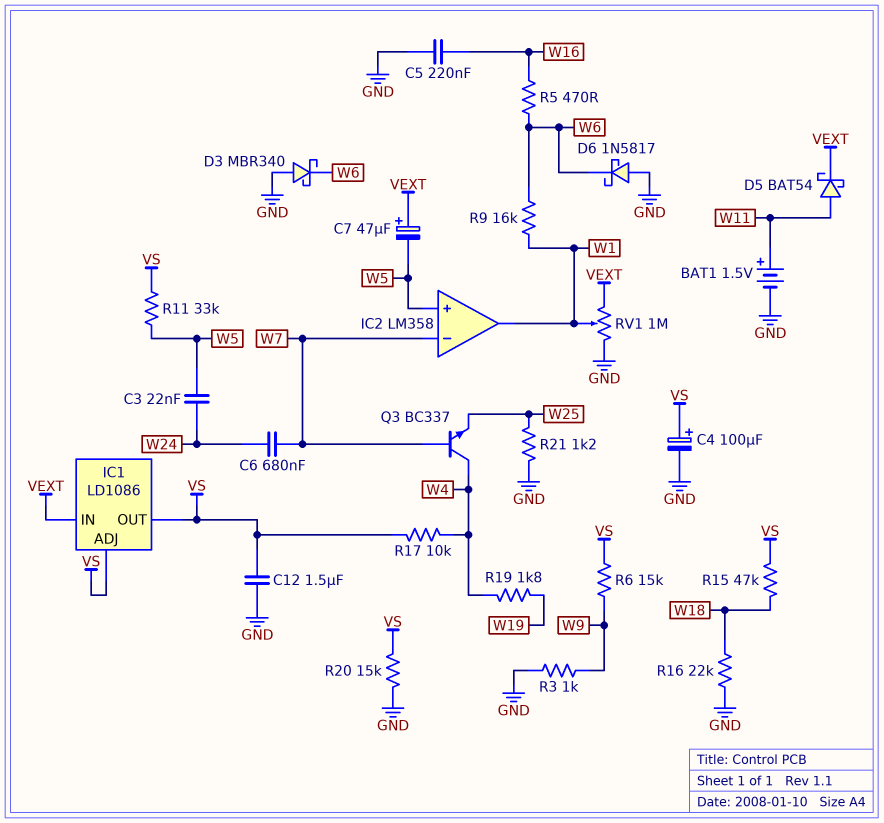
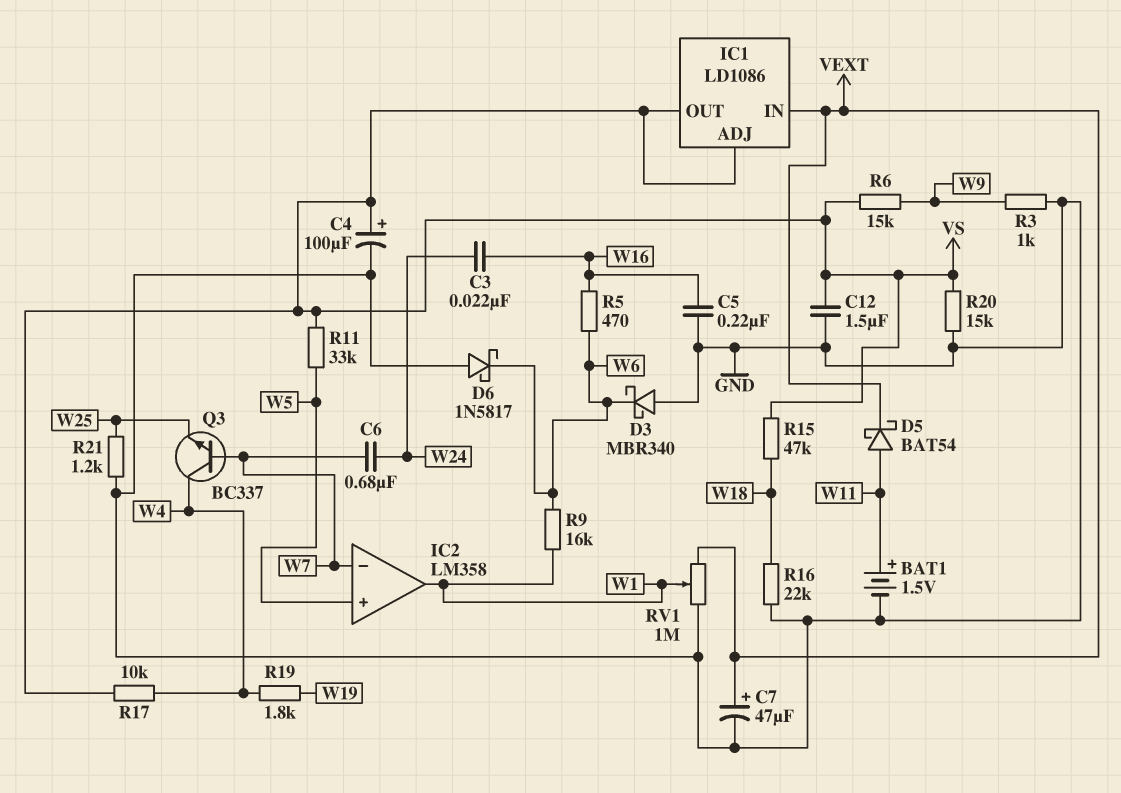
C3: 22nF (W5, W24) -> 22nF (W16, W24)
C7: 47uF (plus VEXT, minus W5) -> 47uF (plus VEXT, minus GND)

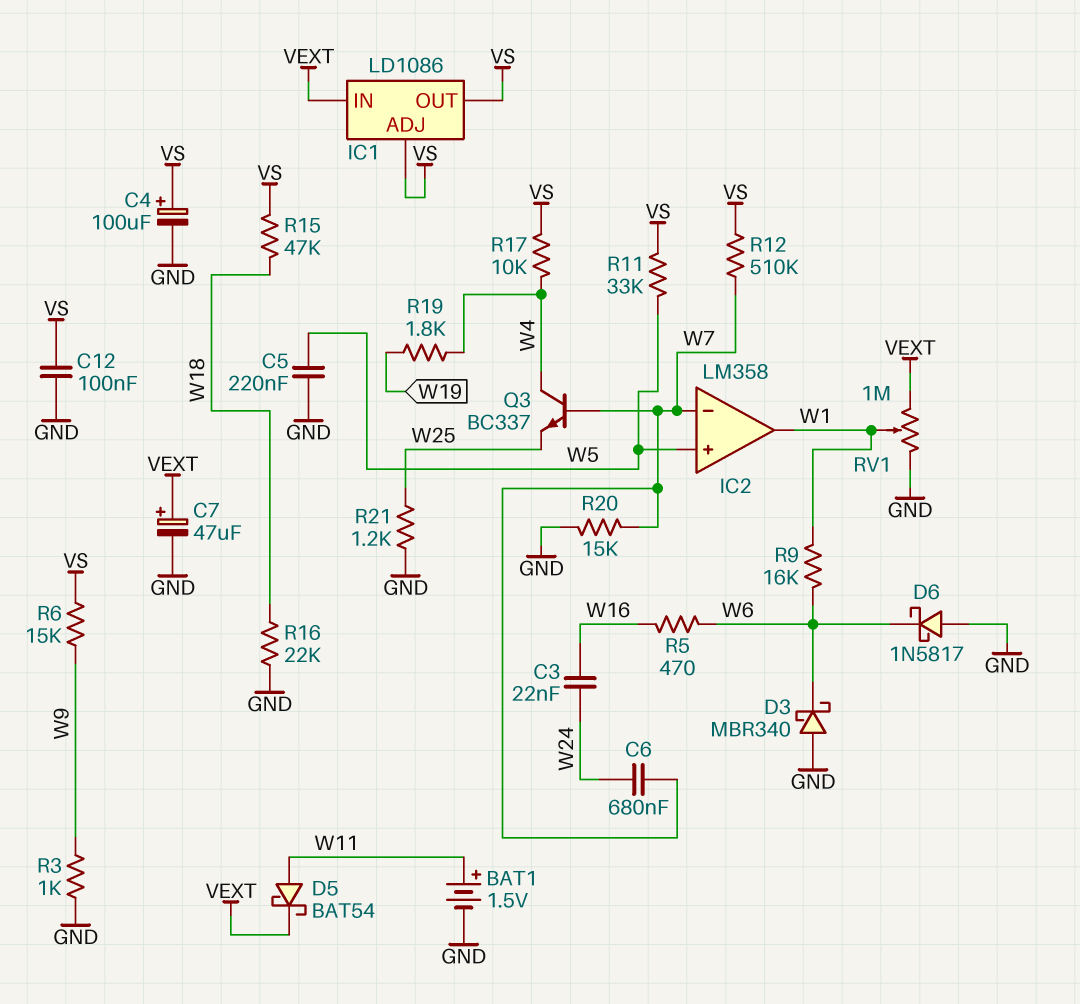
C5: 220nF (GND, W16) -> 220nF (GND, W5)
C12: 1.5uF (GND, VS) -> 100nF (GND, VS)
R12: none -> 510k (VS, W7)
R20: 15k (GND, VS) -> 15k (GND, W7)

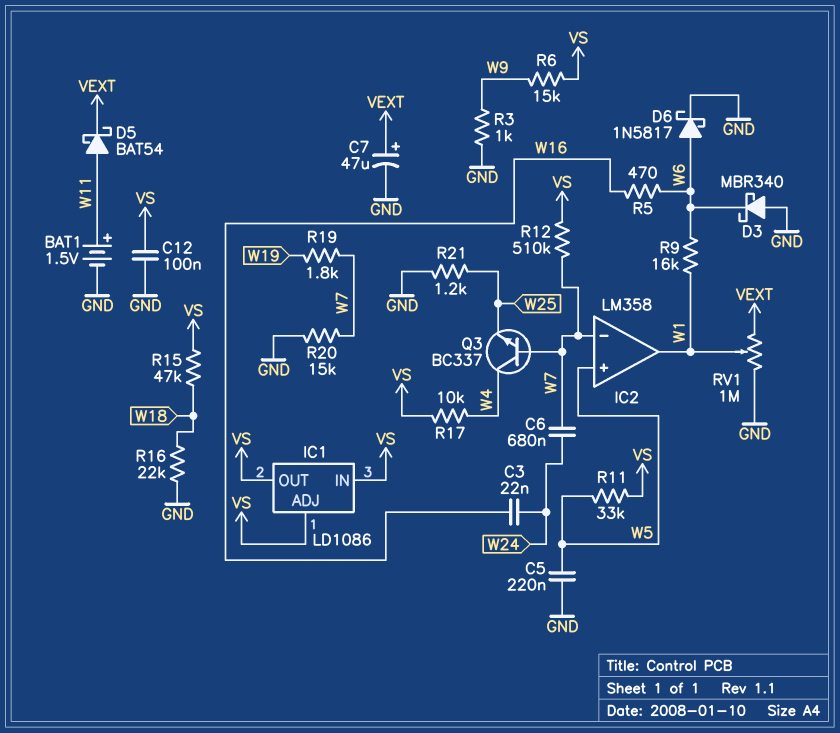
C4: 100uF (plus VS, minus GND) -> none
D6: schottky 1N5817 (A GND, K W6) -> schottky 1N5817 (A W6, K GND)
IC1 pin IN: VEXT -> VS
R19: 1.8k (W4, W19) -> 1.8k (W7, W19)

